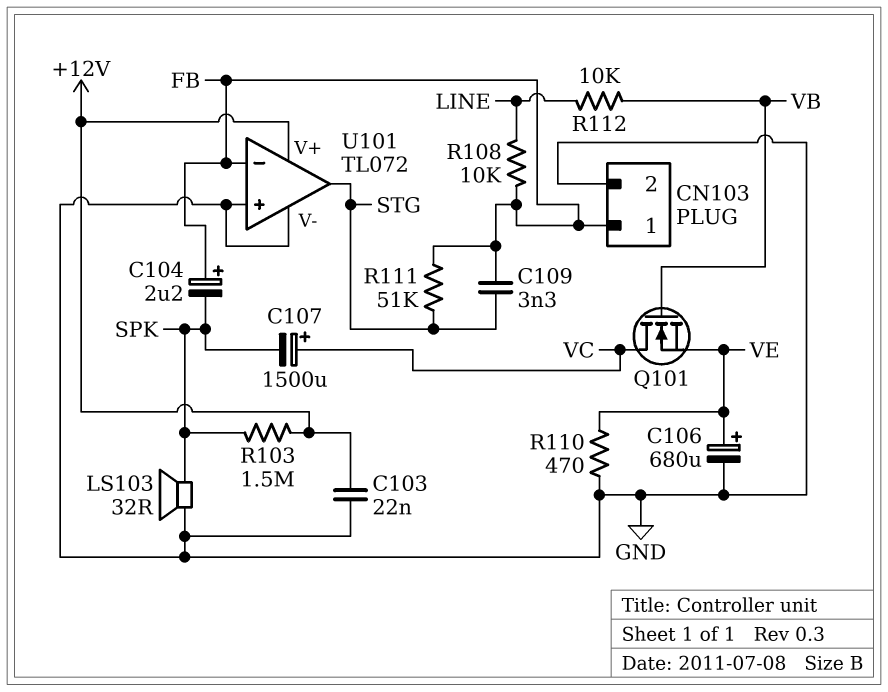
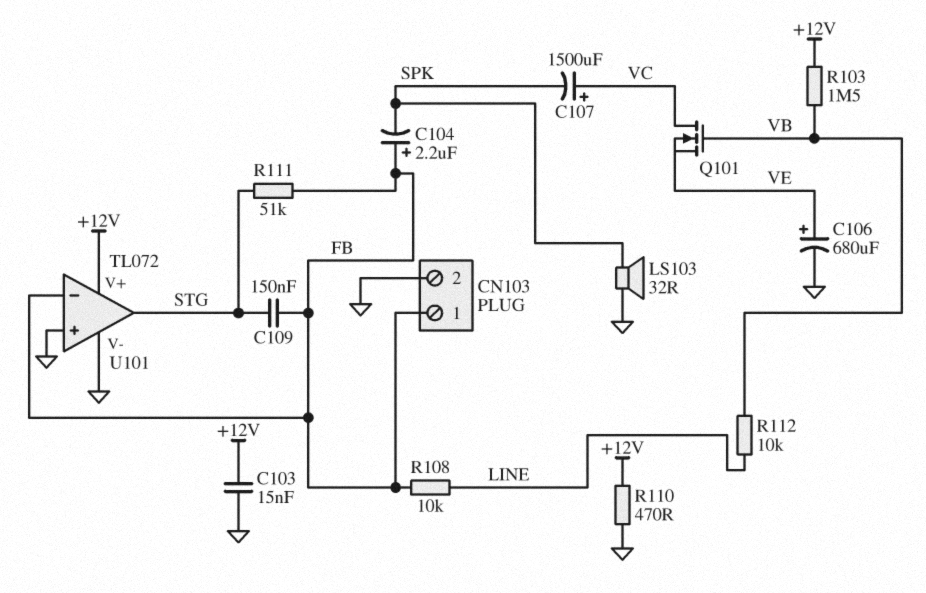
C103: 22nF (+12V, GND) -> 15nF (+12V, GND)
C109: 3.3nF (FB, STG) -> 150nF (FB, STG)
R103: 1.5M (+12V, SPK) -> 1.5M (+12V, VB)
R110: 470 (GND, VE) -> 470 (+12V, GND)

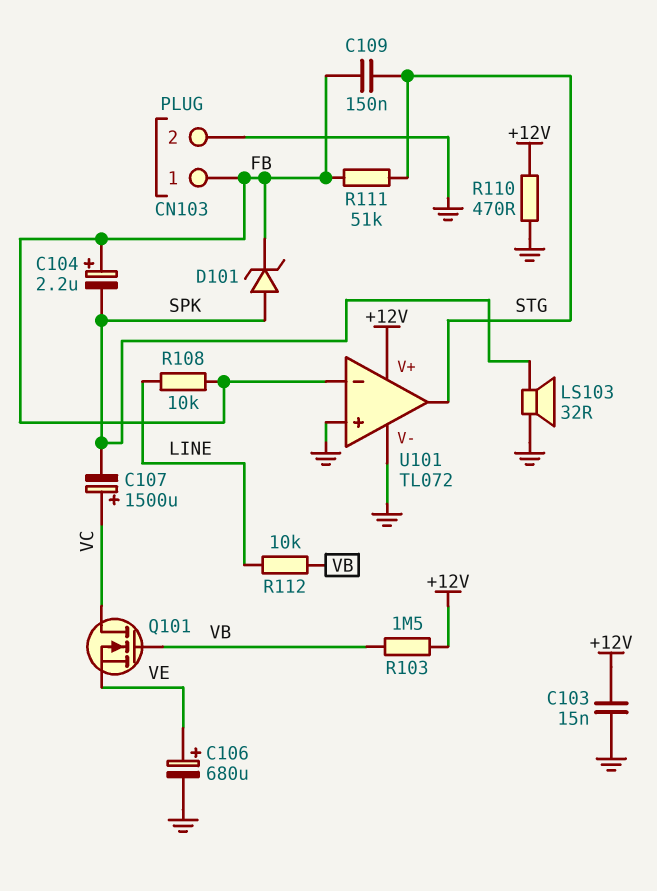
D101: none -> zener (A SPK, K FB)

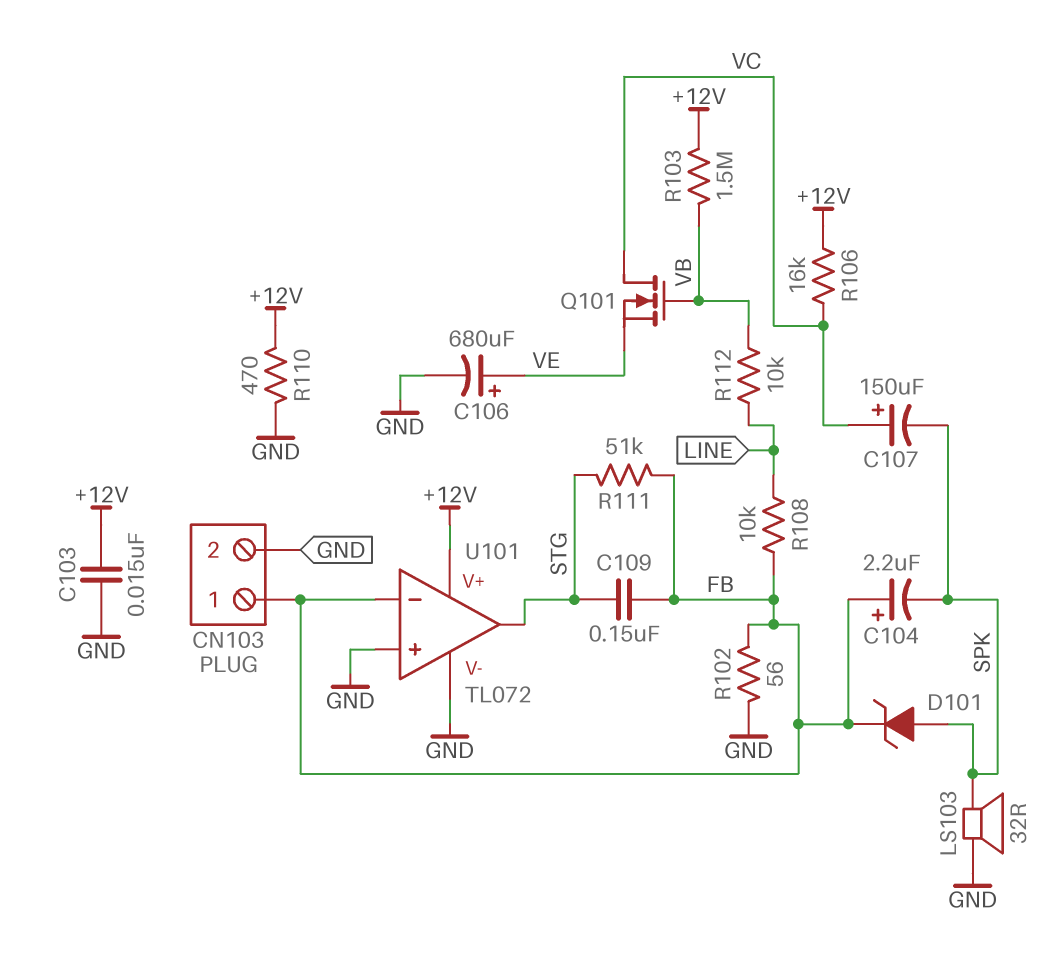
C107: 1500uF (plus VC, minus SPK) -> 150uF (plus VC, minus SPK)
R102: none -> 56 (FB, GND)
R106: none -> 16k (+12V, VC)

